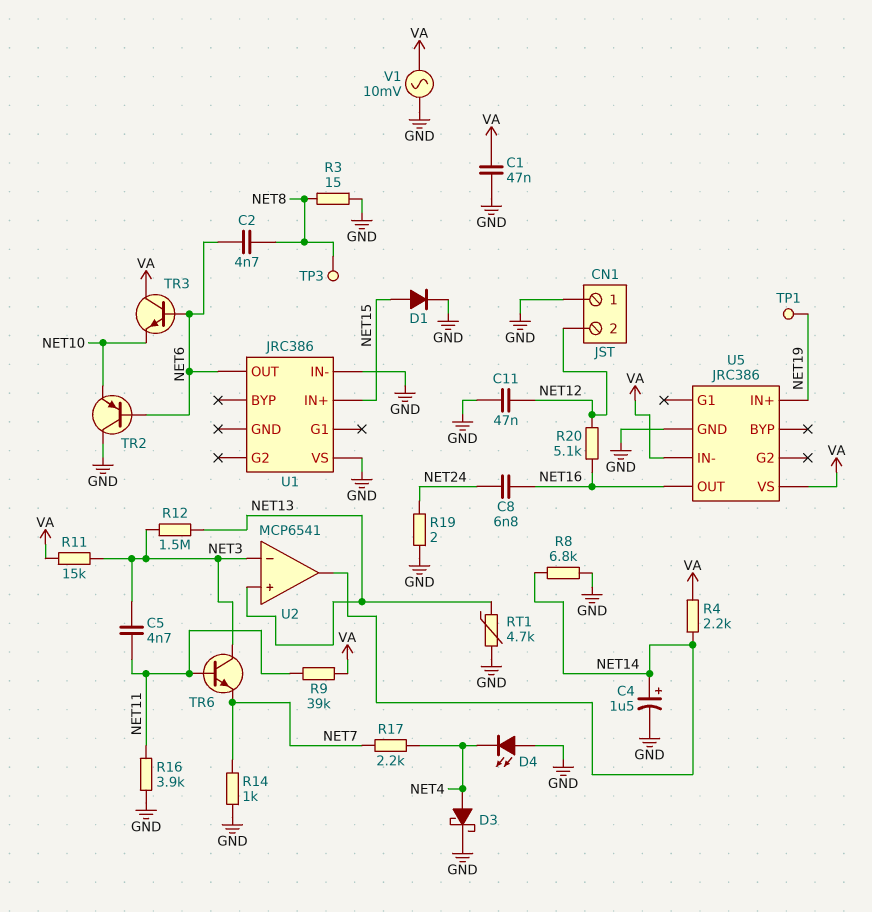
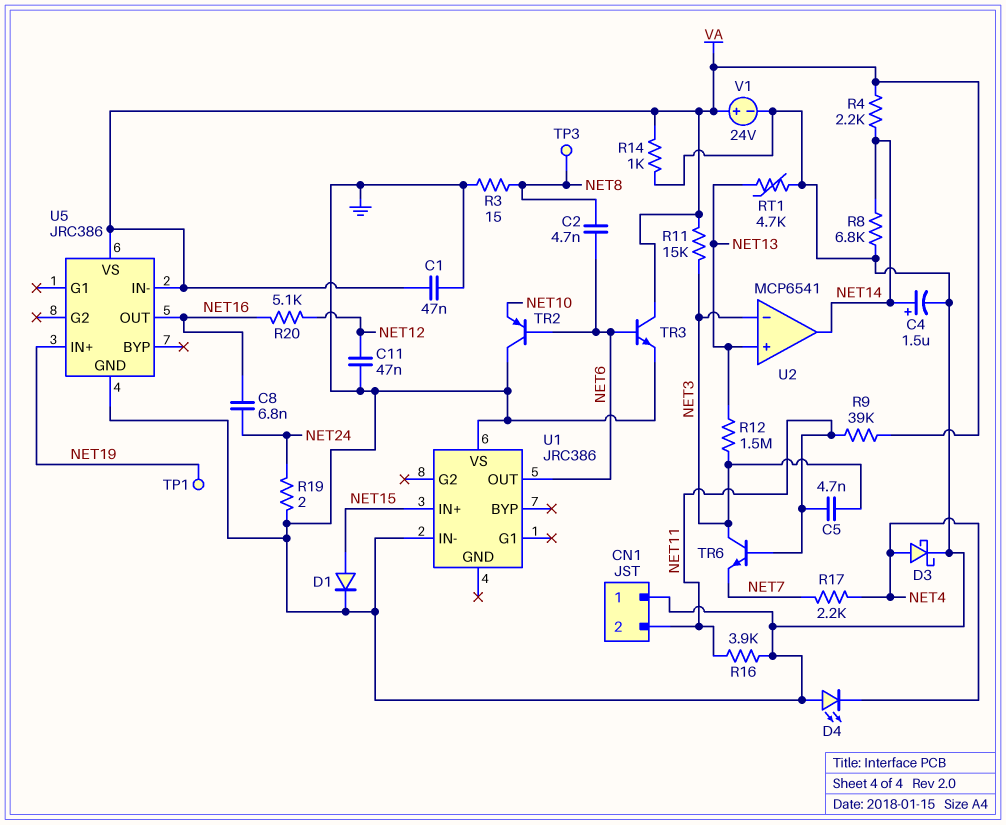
CN1 pin 2: NET12 -> NET11
R14: 1k (GND, NET7) -> 1k (GND, VA)
TR3: NPN (B NET6, C VA, E NET10) -> NPN (B NET6, C VA, E GND)
V1: AC 10mV (GND, VA) -> 24V (plus VA, minus GND)

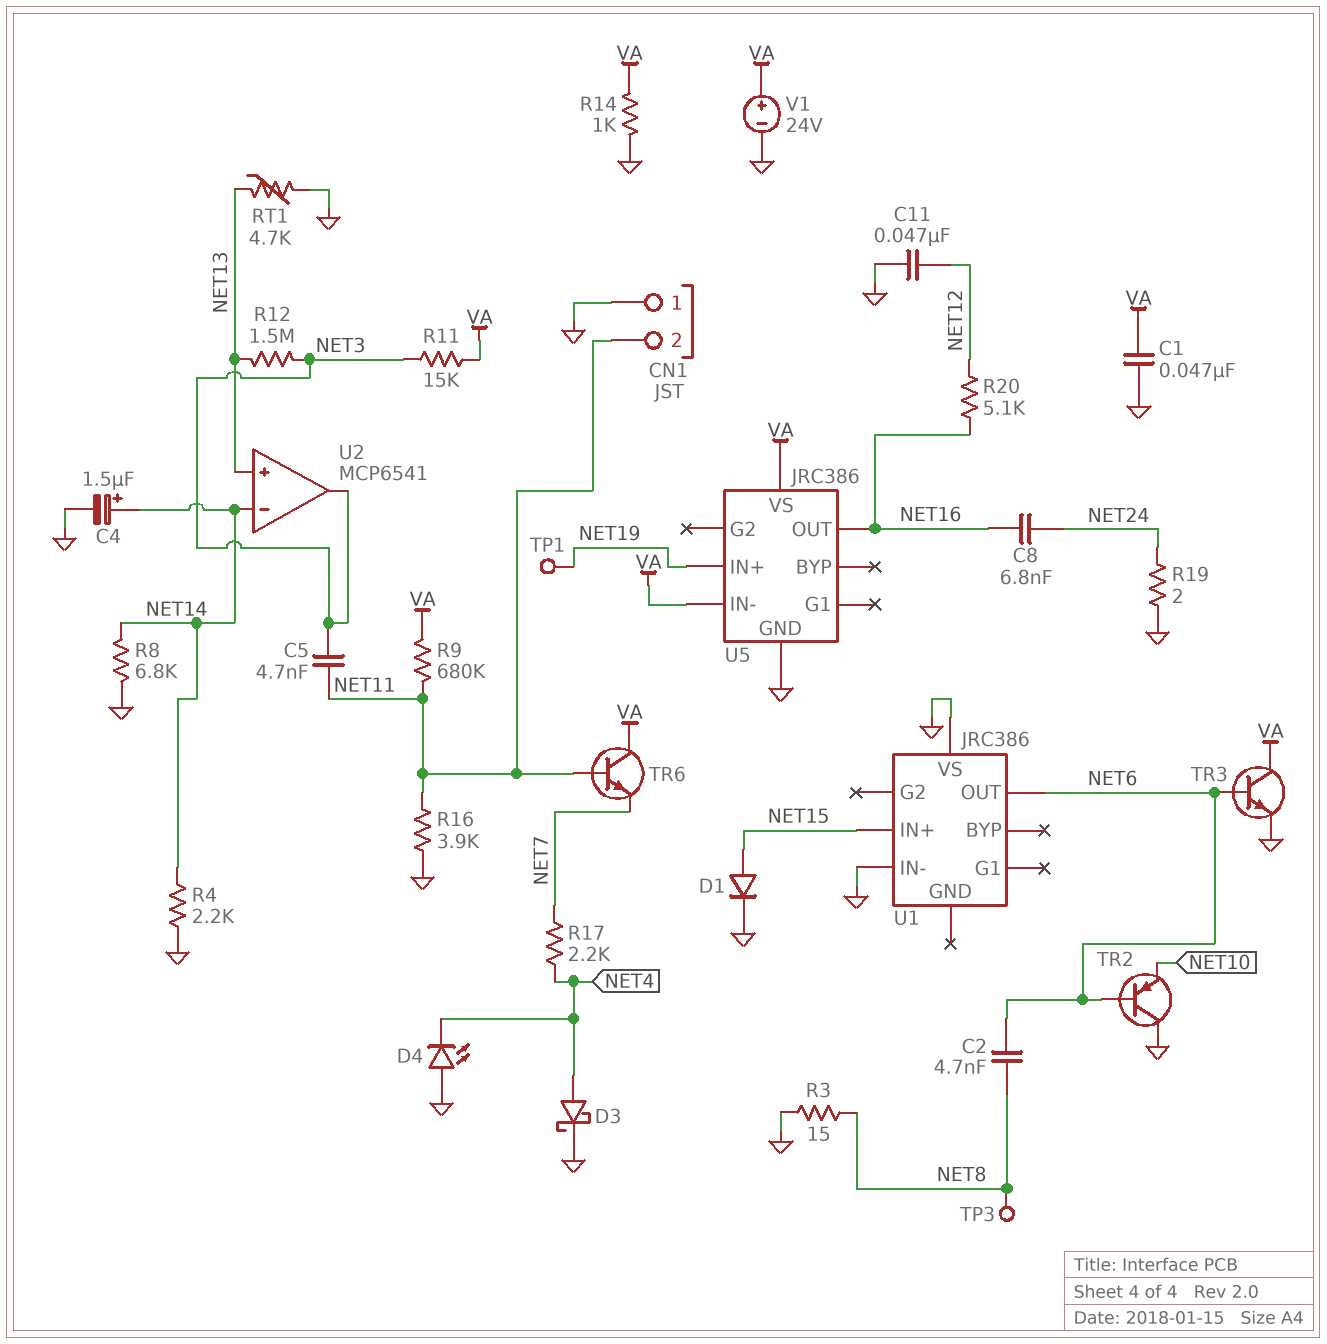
R4: 2.2k (NET14, VA) -> 2.2k (GND, NET14)
R9: 39k (NET11, VA) -> 680k (NET11, VA)
TR6: NPN (B NET11, C NET3, E NET7) -> NPN (B NET11, C VA, E NET7)
U2 pin in-: NET3 -> NET14
U2 pin out: NET14 -> NET3

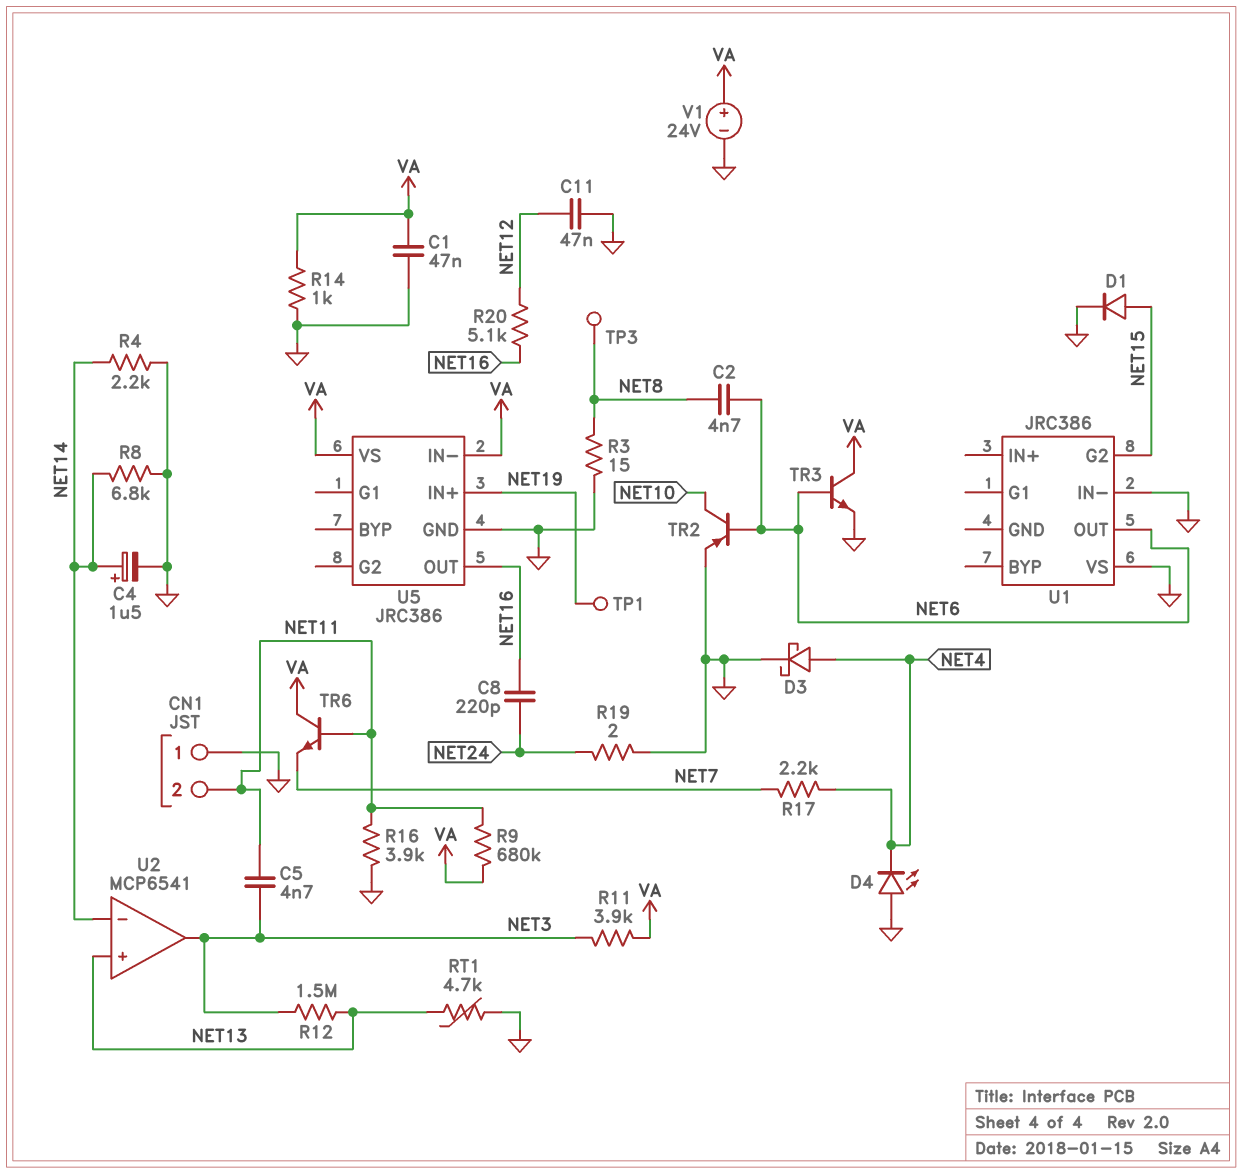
C8: 6.8nF (NET16, NET24) -> 220pF (NET16, NET24)
R11: 15k (NET3, VA) -> 3.9k (NET3, VA)
TR2: PNP (B NET6, C GND, E NET10) -> PNP (B NET6, C NET10, E GND)
U1 pin G2: none -> NET15
U1 pin IN+: NET15 -> none

